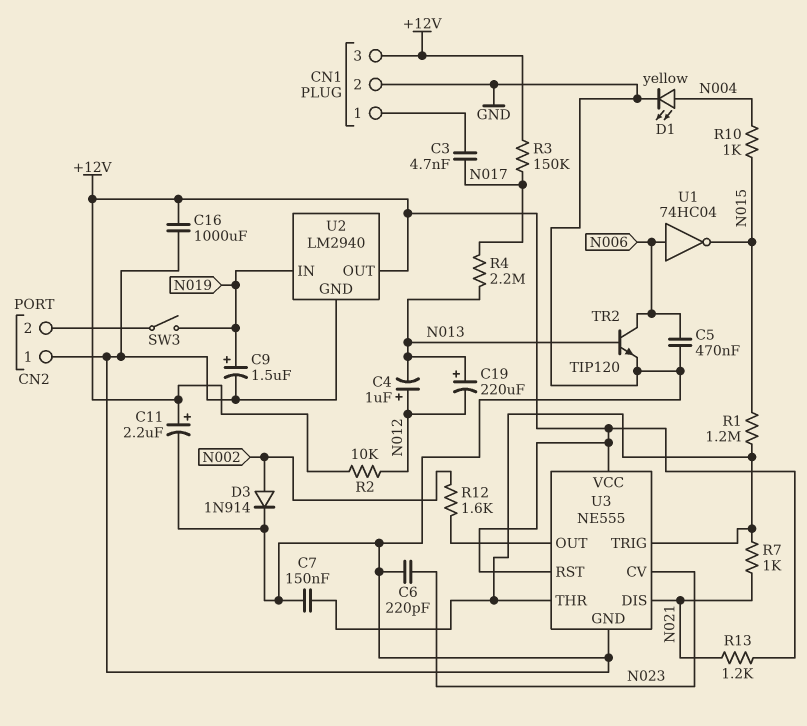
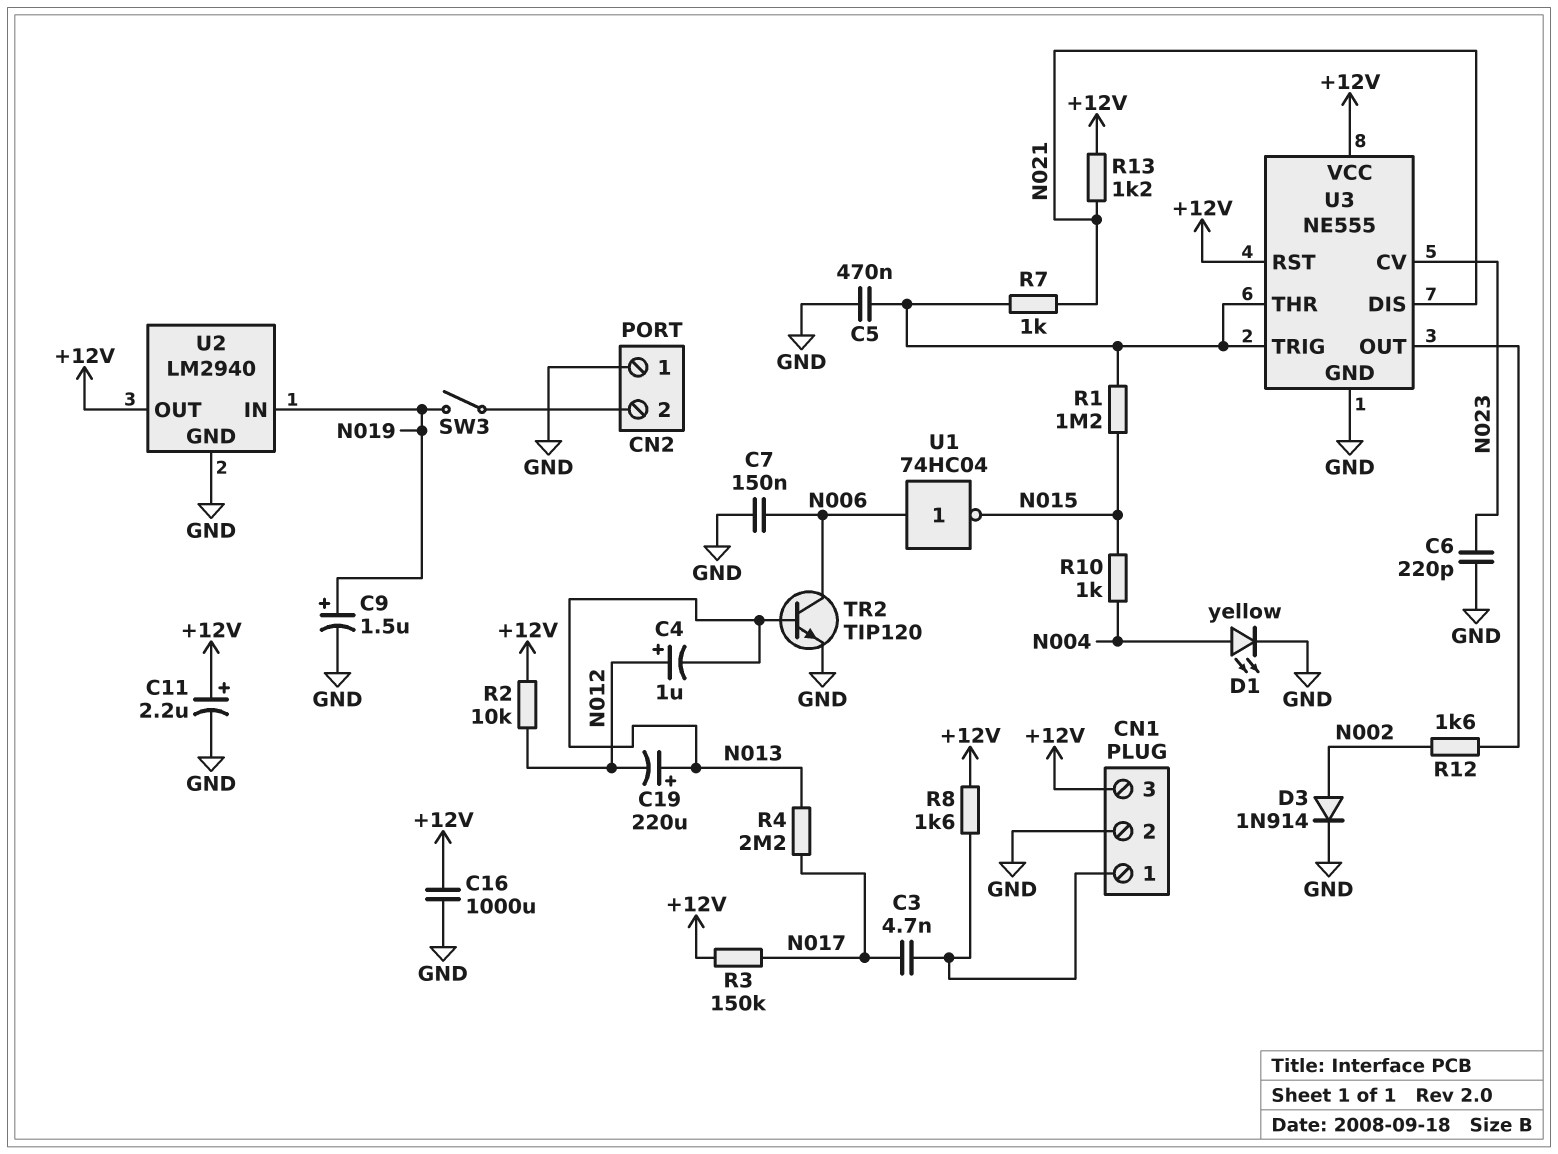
C5: 470nF (GND, N006) -> 470nF (GND, U3/THR)
C7: 150nF (GND, U3/THR) -> 150nF (GND, N006)
R8: none -> 1.6k (+12V, CN1/1)

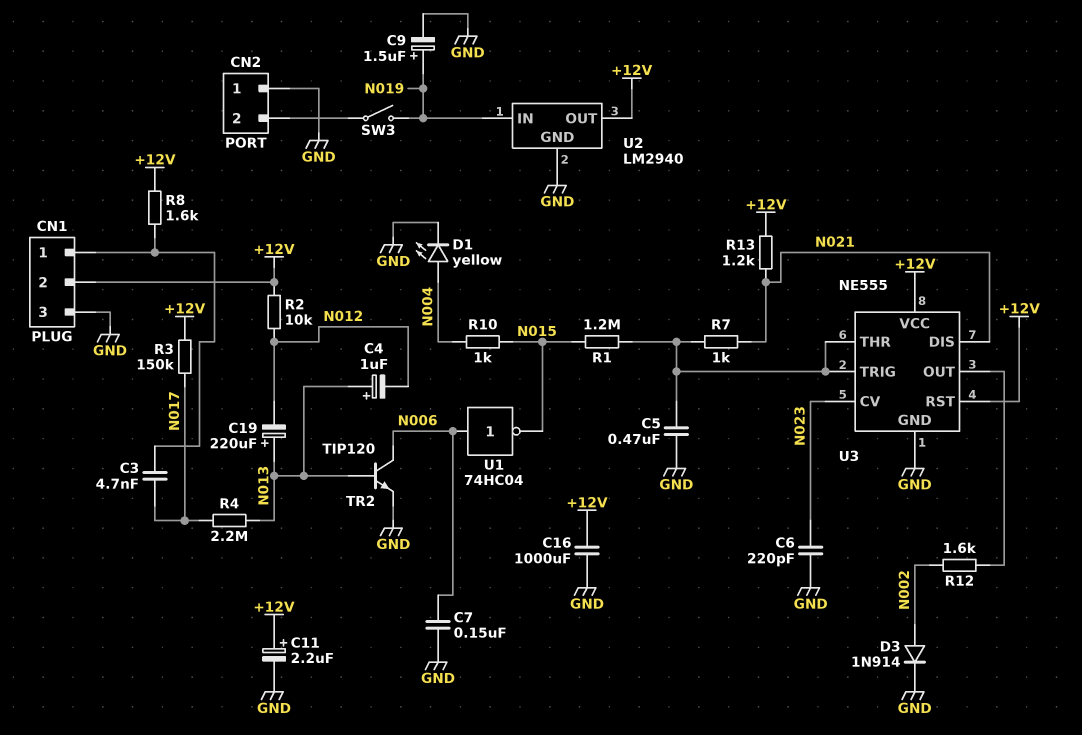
C4: 1uF (plus N012, minus N013) -> 1uF (plus N013, minus N012)
CN1 pin 2: GND -> +12V
CN1 pin 3: +12V -> GND

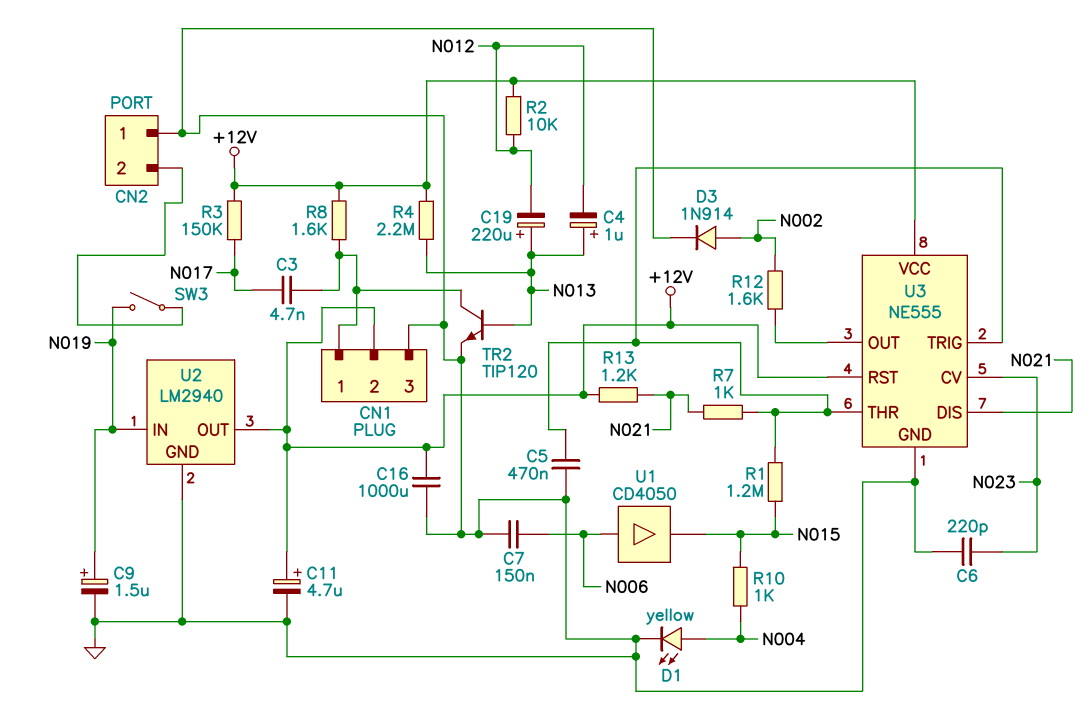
C11: 2.2uF (plus +12V, minus GND) -> 4.7uF (plus +12V, minus GND)
R4: 2.2M (N013, N017) -> 2.2M (+12V, N013)
TR2: NPN TIP120 (B N013, C N006, E GND) -> NPN TIP120 (B N013, C CN1/1, E GND)
U1: NOT 74HC04 (in N006, out N015) -> buffer CD4050 (in N006, out N015)

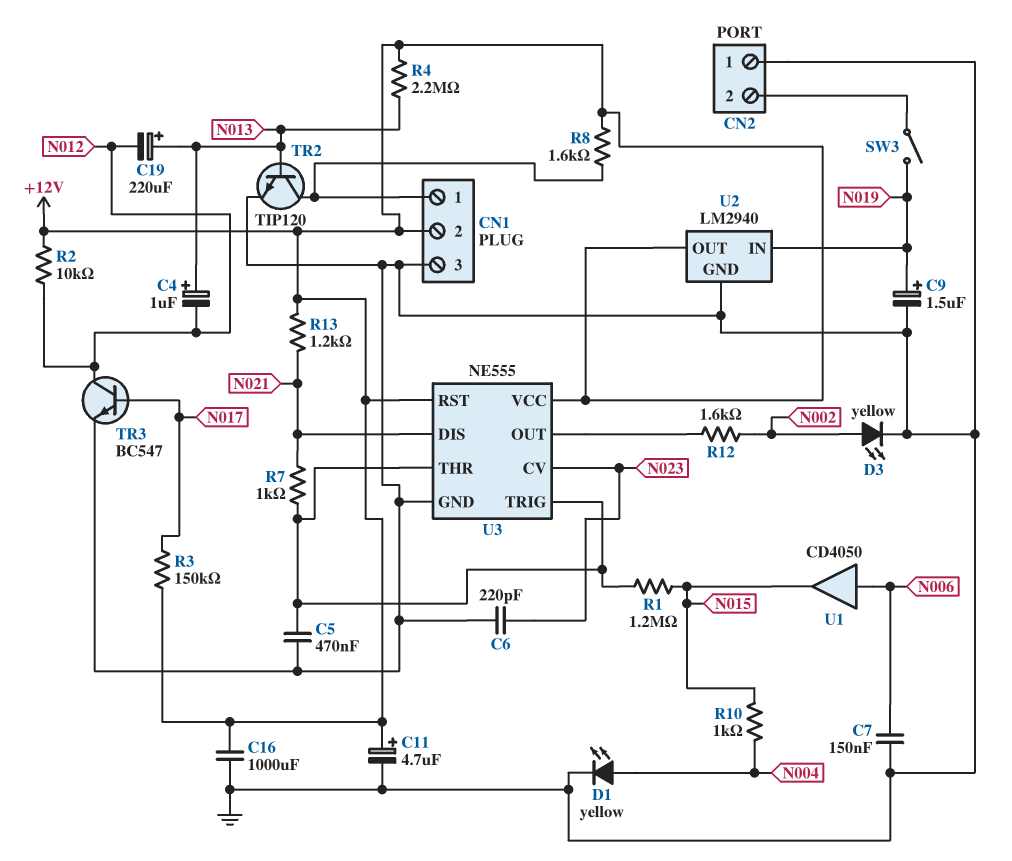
C3: 4.7nF (CN1/1, N017) -> none
D3: diode 1N914 (A N002, K GND) -> LED yellow (A N002, K GND)
TR3: none -> NPN BC547 (B N017, C N012, E GND)

